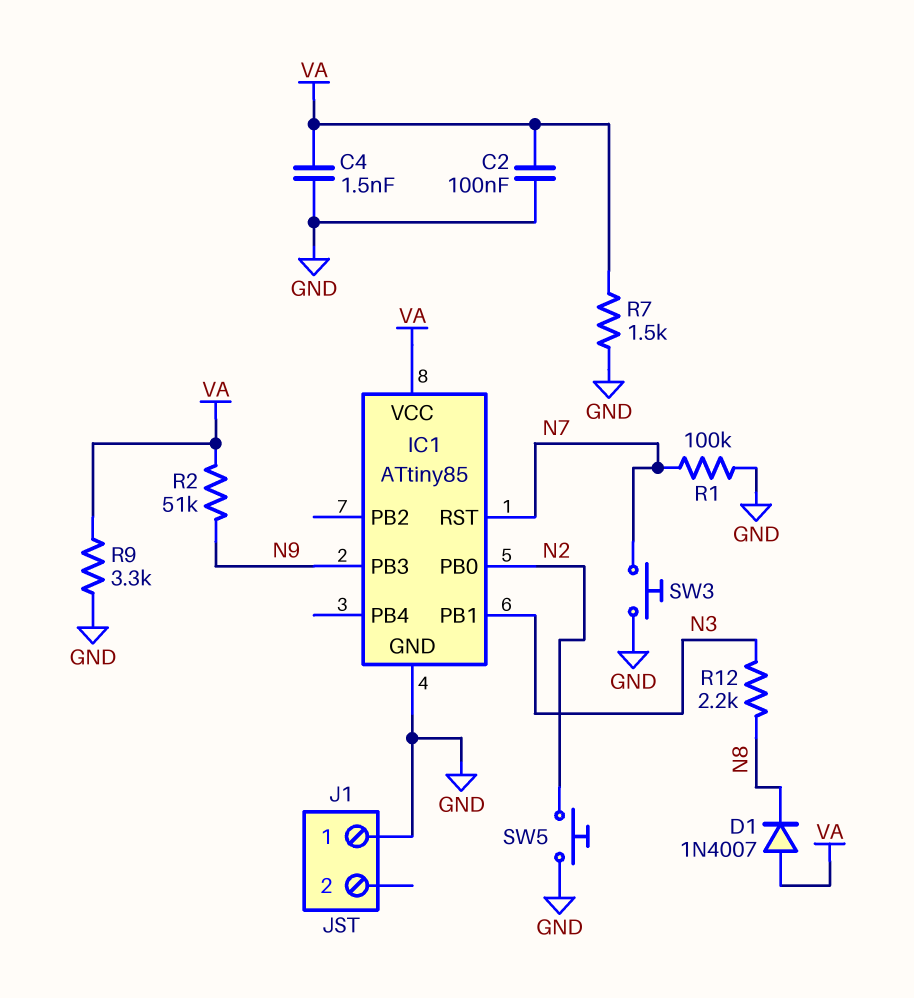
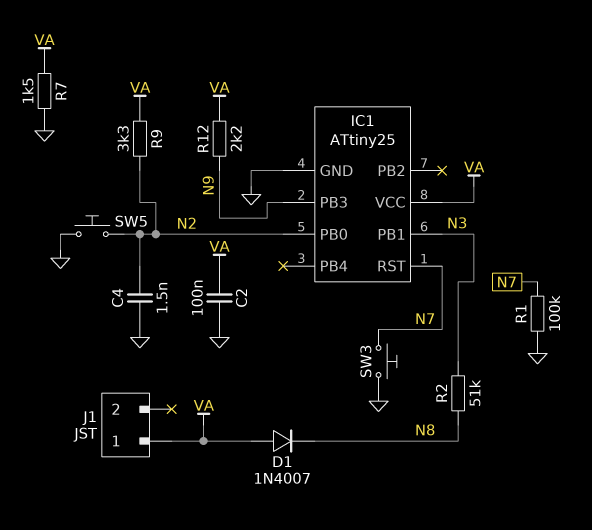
C4: 1.5nF (GND, VA) -> 1.5nF (GND, N2)
IC1: ATtiny85 -> ATtiny25
J1 pin 1: GND -> VA
R2: 51k (N9, VA) -> 51k (N3, N8)
R9: 3.3k (GND, VA) -> 3.3k (N2, VA)
R12: 2.2k (N3, N8) -> 2.2k (N9, VA)

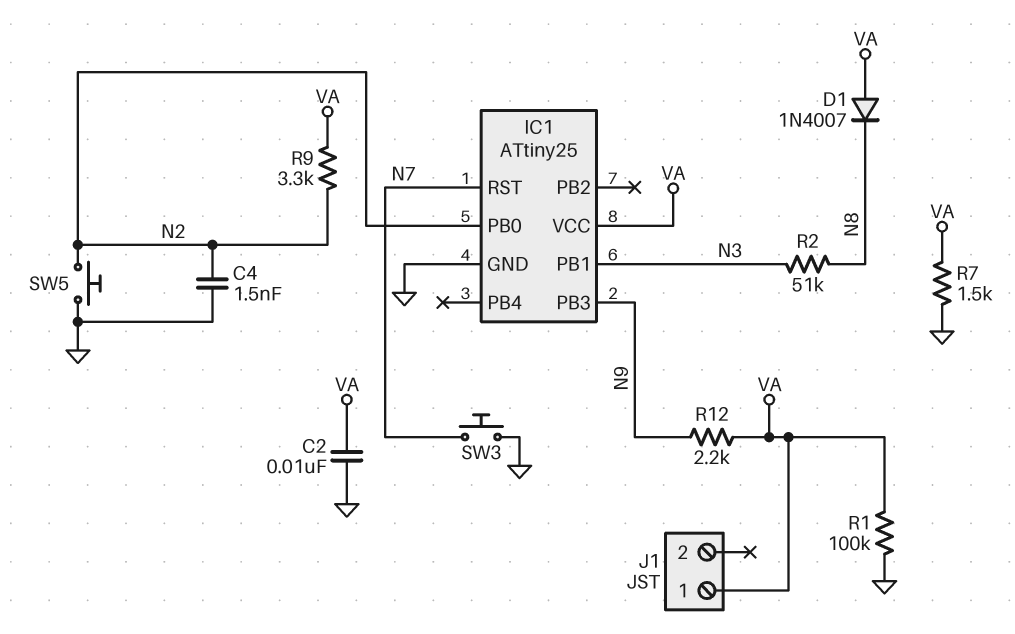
C2: 100nF (GND, VA) -> 10nF (GND, VA)
R1: 100k (GND, N7) -> 100k (GND, VA)

